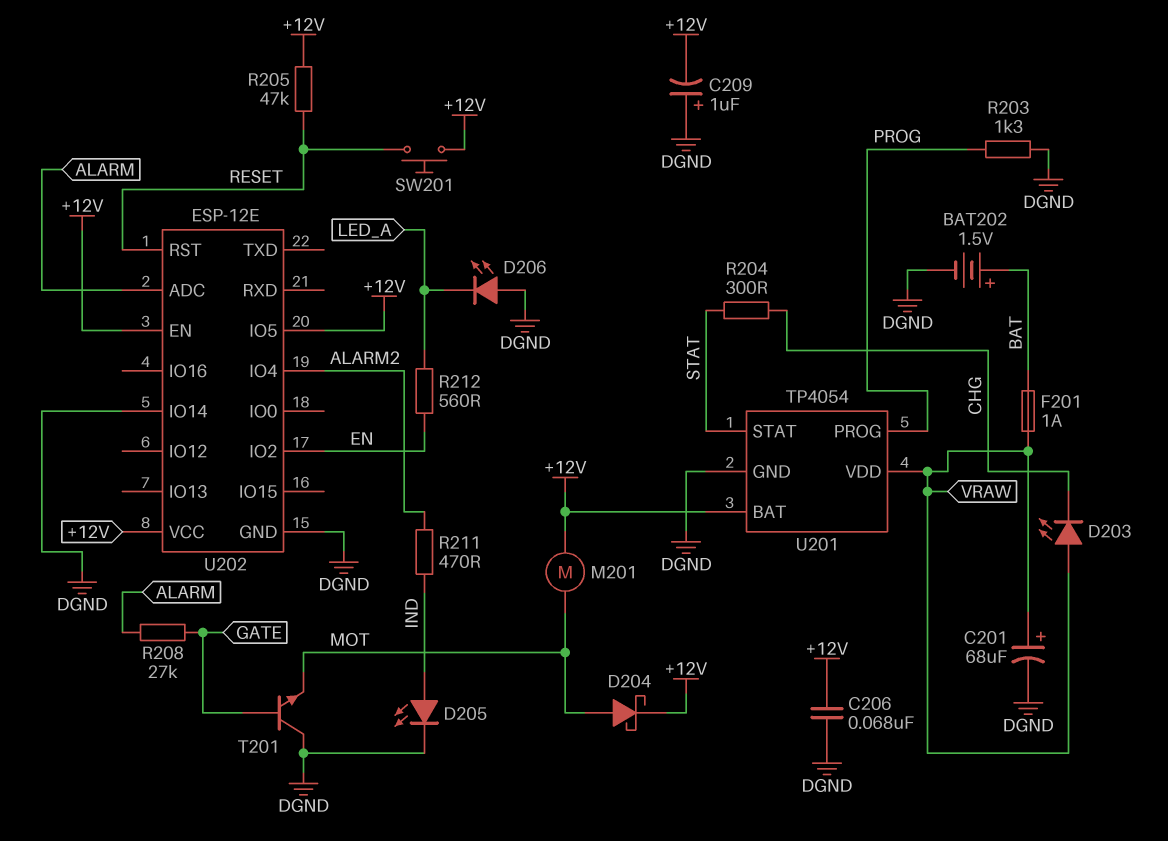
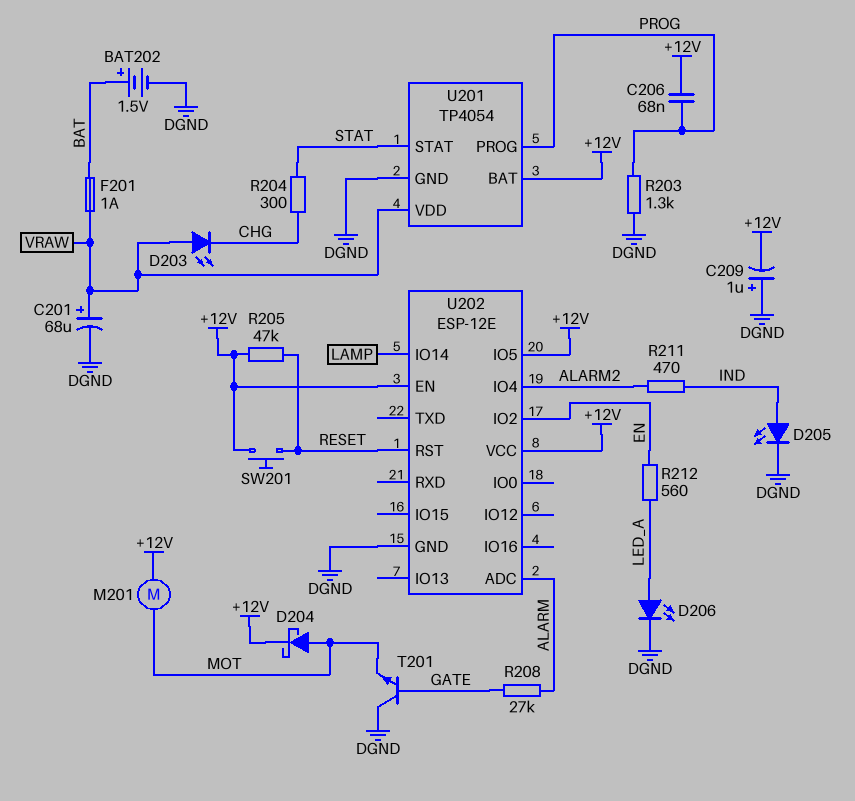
C206: 68nF (+12V, DGND) -> 68nF (+12V, PROG)
D206: LED (A DGND, K LED_A) -> LED (A LED_A, K DGND)
U202 pin IO14: DGND -> LAMP

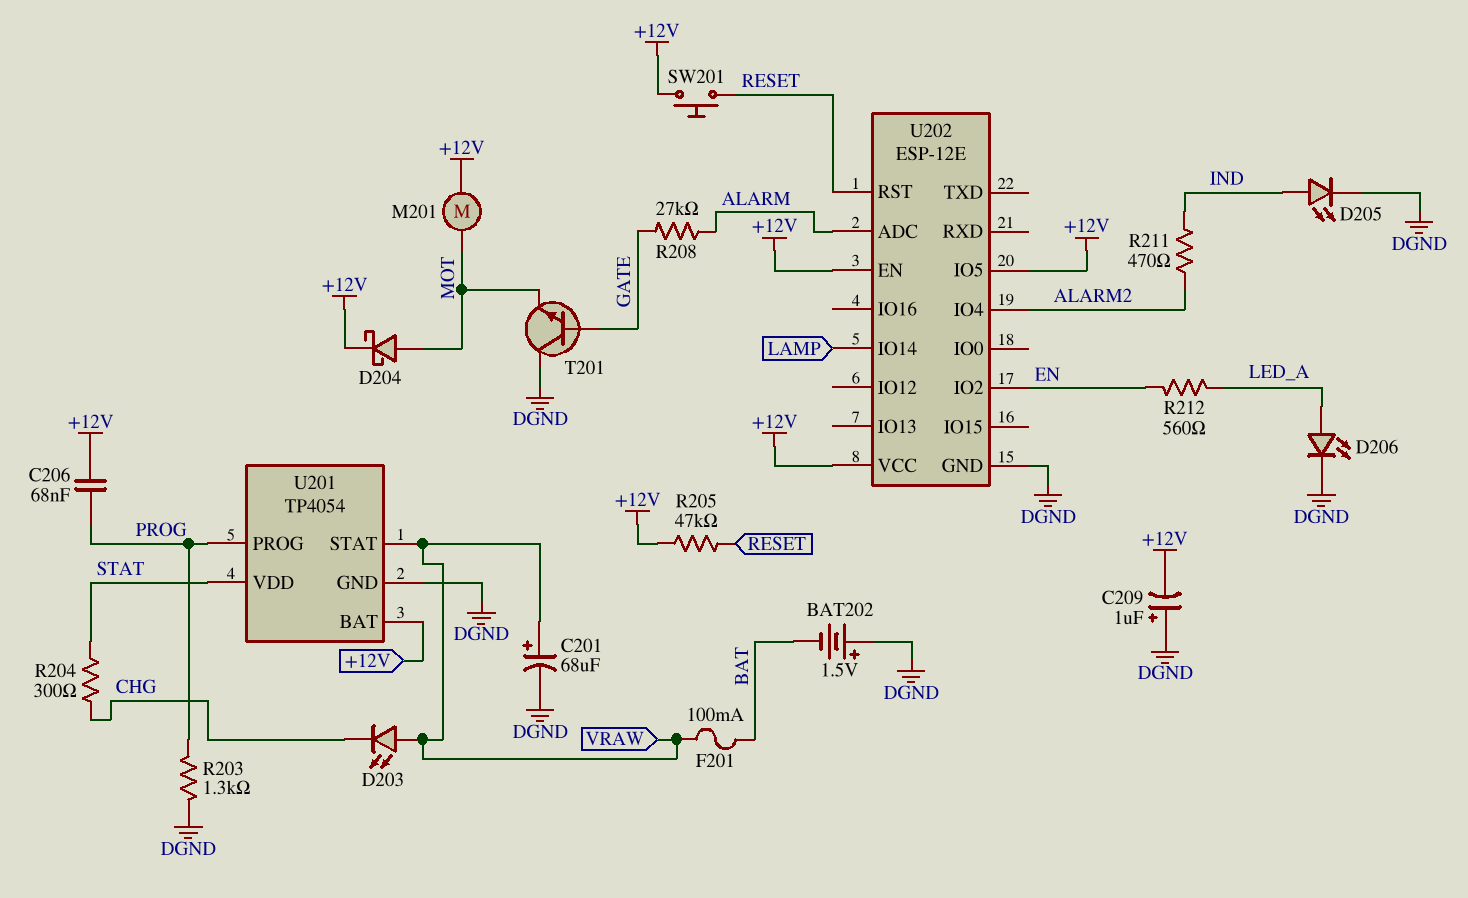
BAT202: 1.5V (plus BAT, minus DGND) -> 1.5V (plus DGND, minus BAT)
F201: 1A (BAT, VRAW) -> 100mA (BAT, VRAW)
U201 pin STAT: STAT -> VRAW
U201 pin VDD: VRAW -> STAT

